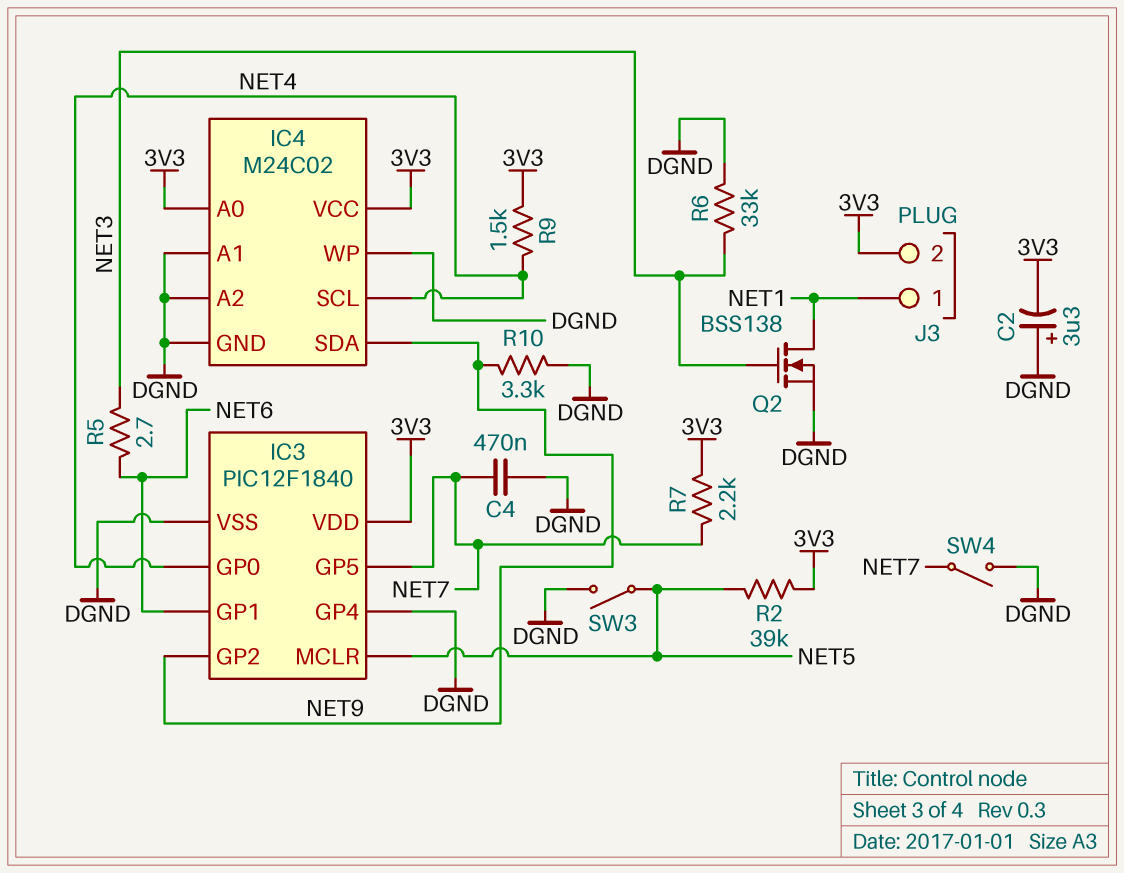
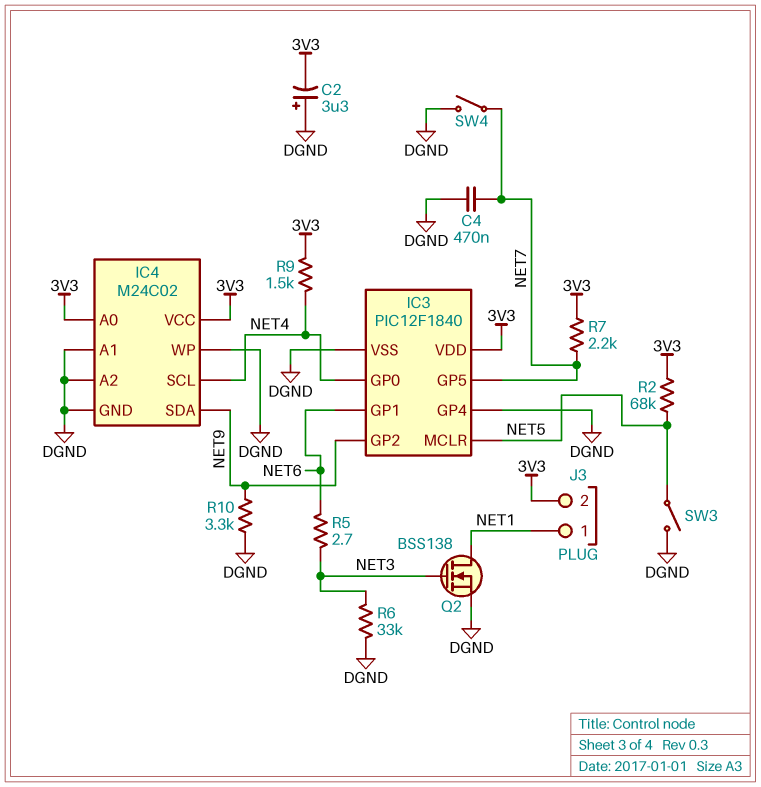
R2: 39k (3V3, NET5) -> 68k (3V3, NET5)

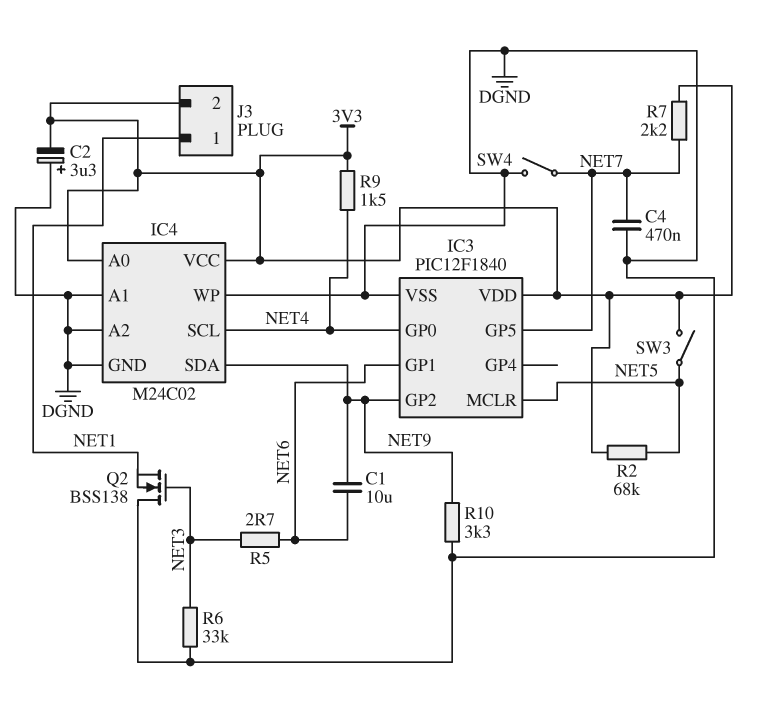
C1: none -> 10uF (NET6, NET9)
IC3 pin GP4: DGND -> none
Q2: NMOS BSS138 (G NET3, D NET1, S DGND) -> NMOS BSS138 (G NET3, D DGND, S NET1)
SW3: switch (DGND, NET5) -> switch (3V3, NET5)

